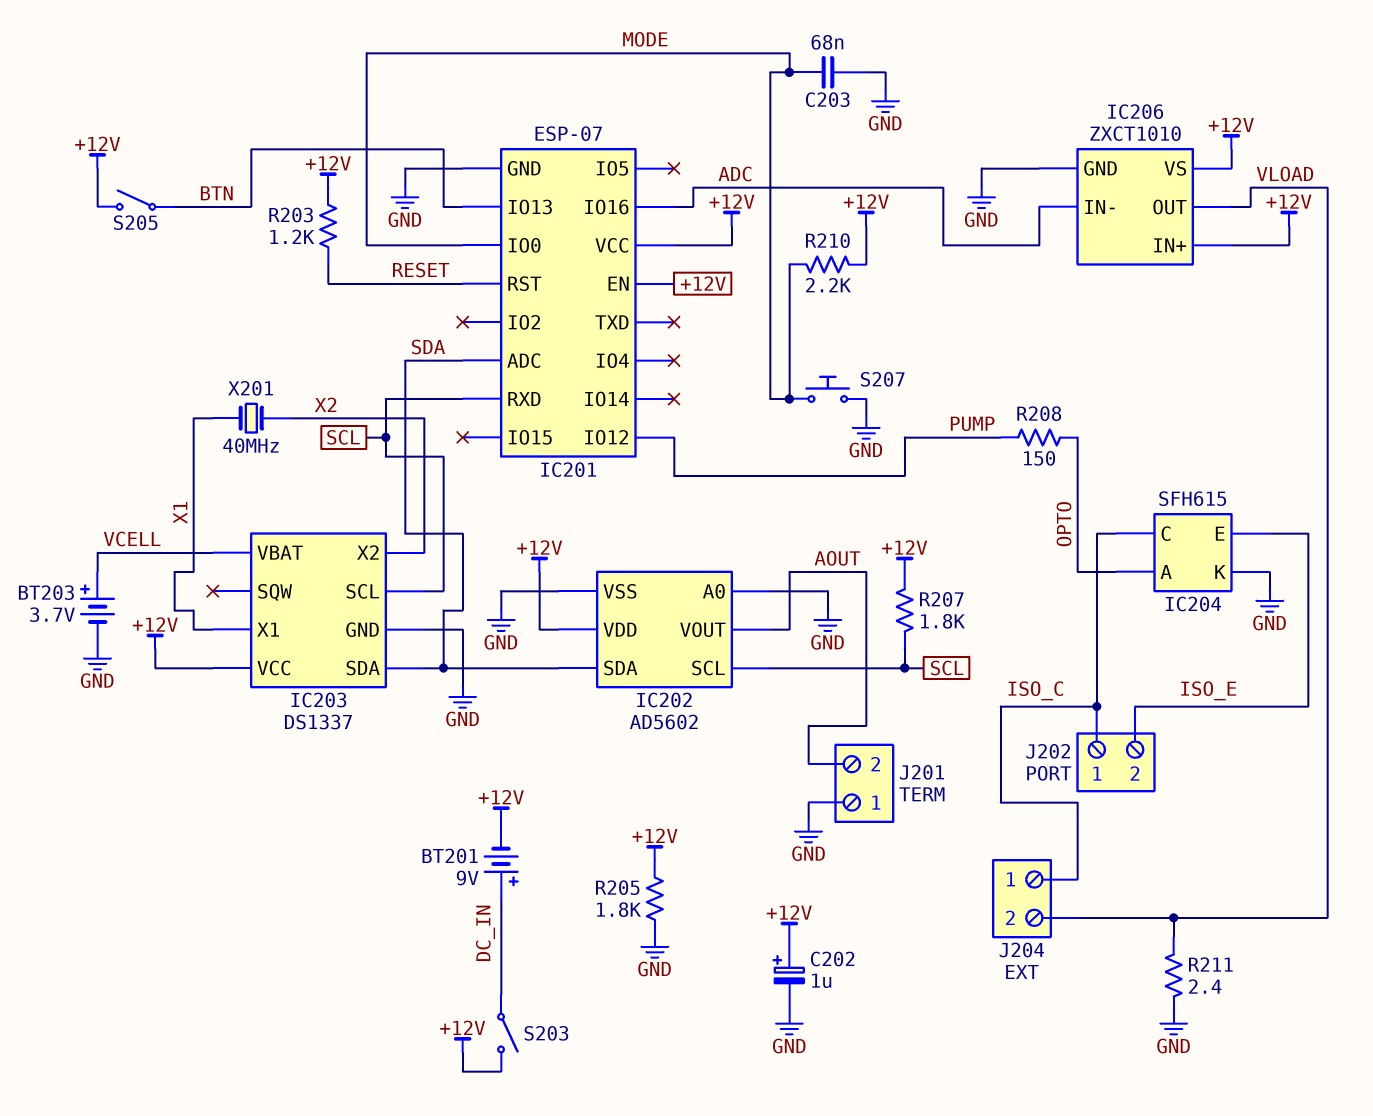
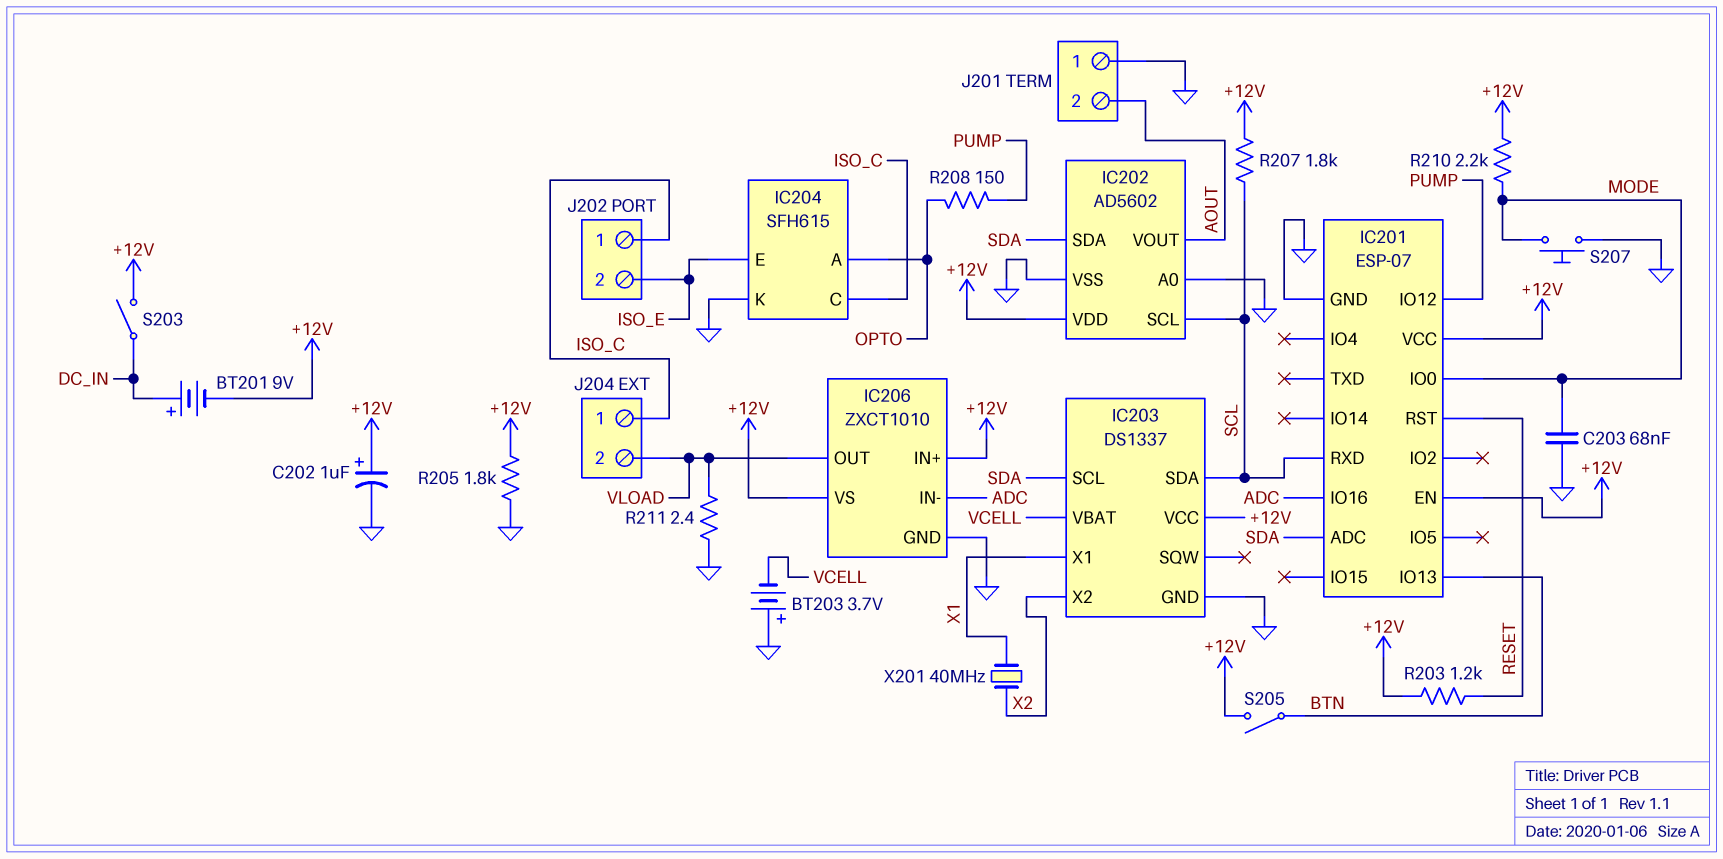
BT203: 3.7V (plus VCELL, minus GND) -> 3.7V (plus GND, minus VCELL)
IC203 pin SCL: SCL -> SDA
IC203 pin SDA: SDA -> SCL

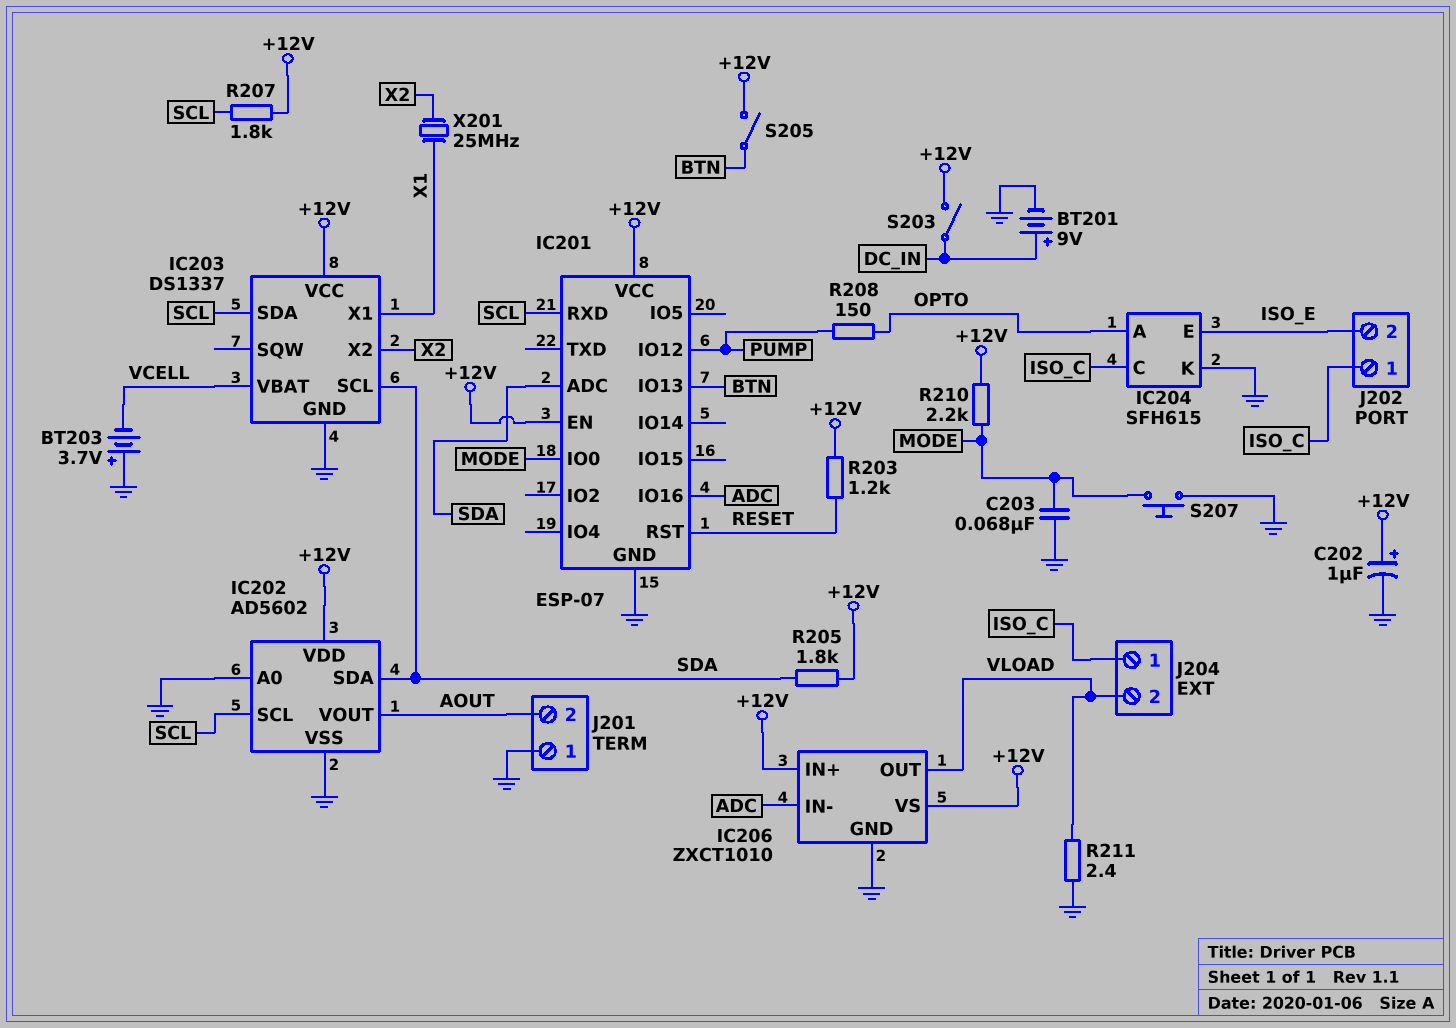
BT201: 9V (plus DC_IN, minus +12V) -> 9V (plus DC_IN, minus GND)
R205: 1.8k (+12V, GND) -> 1.8k (+12V, SDA)
X201: 40MHz (X1, X2) -> 25MHz (X1, X2)

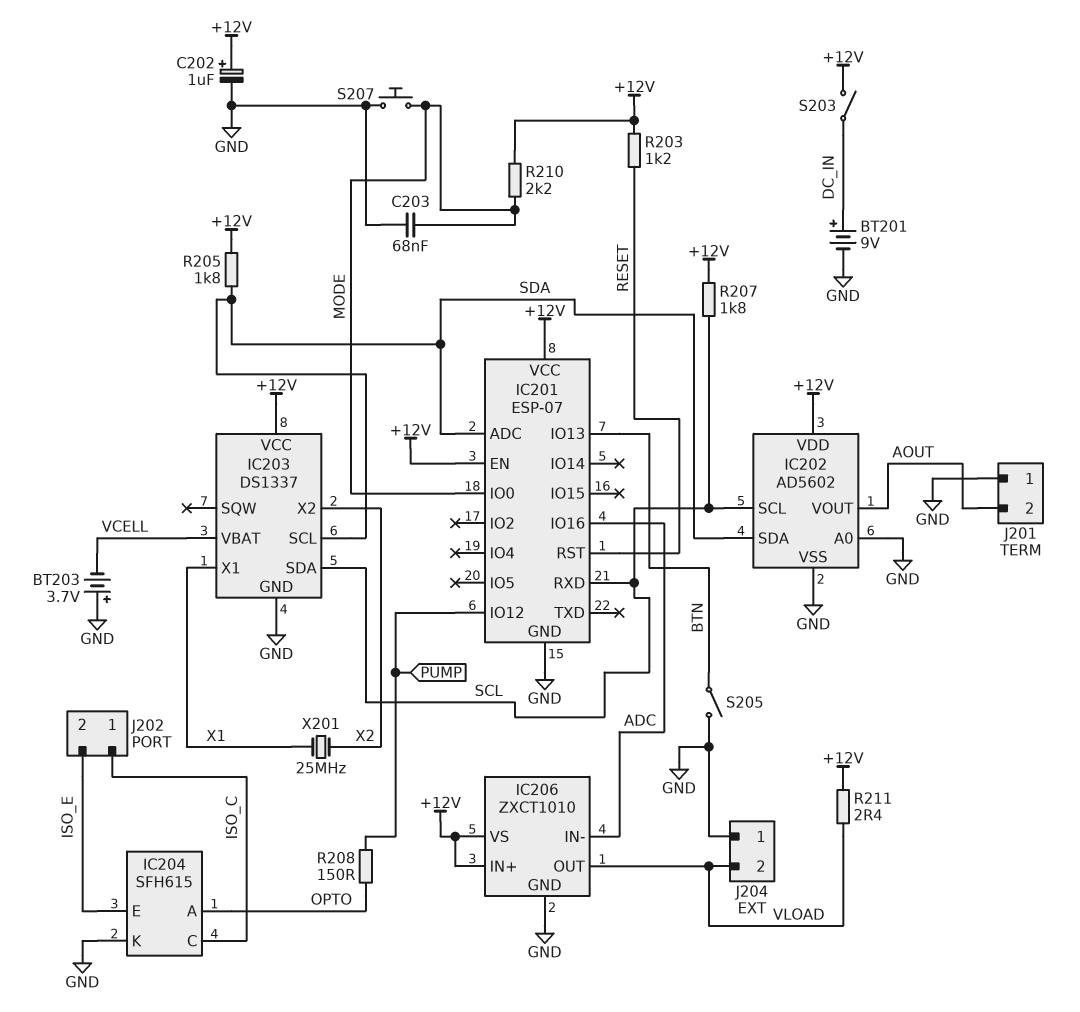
J204 pin 1: ISO_C -> GND
R211: 2.4 (GND, VLOAD) -> 2.4 (+12V, VLOAD)
S205: switch (+12V, BTN) -> switch (BTN, GND)

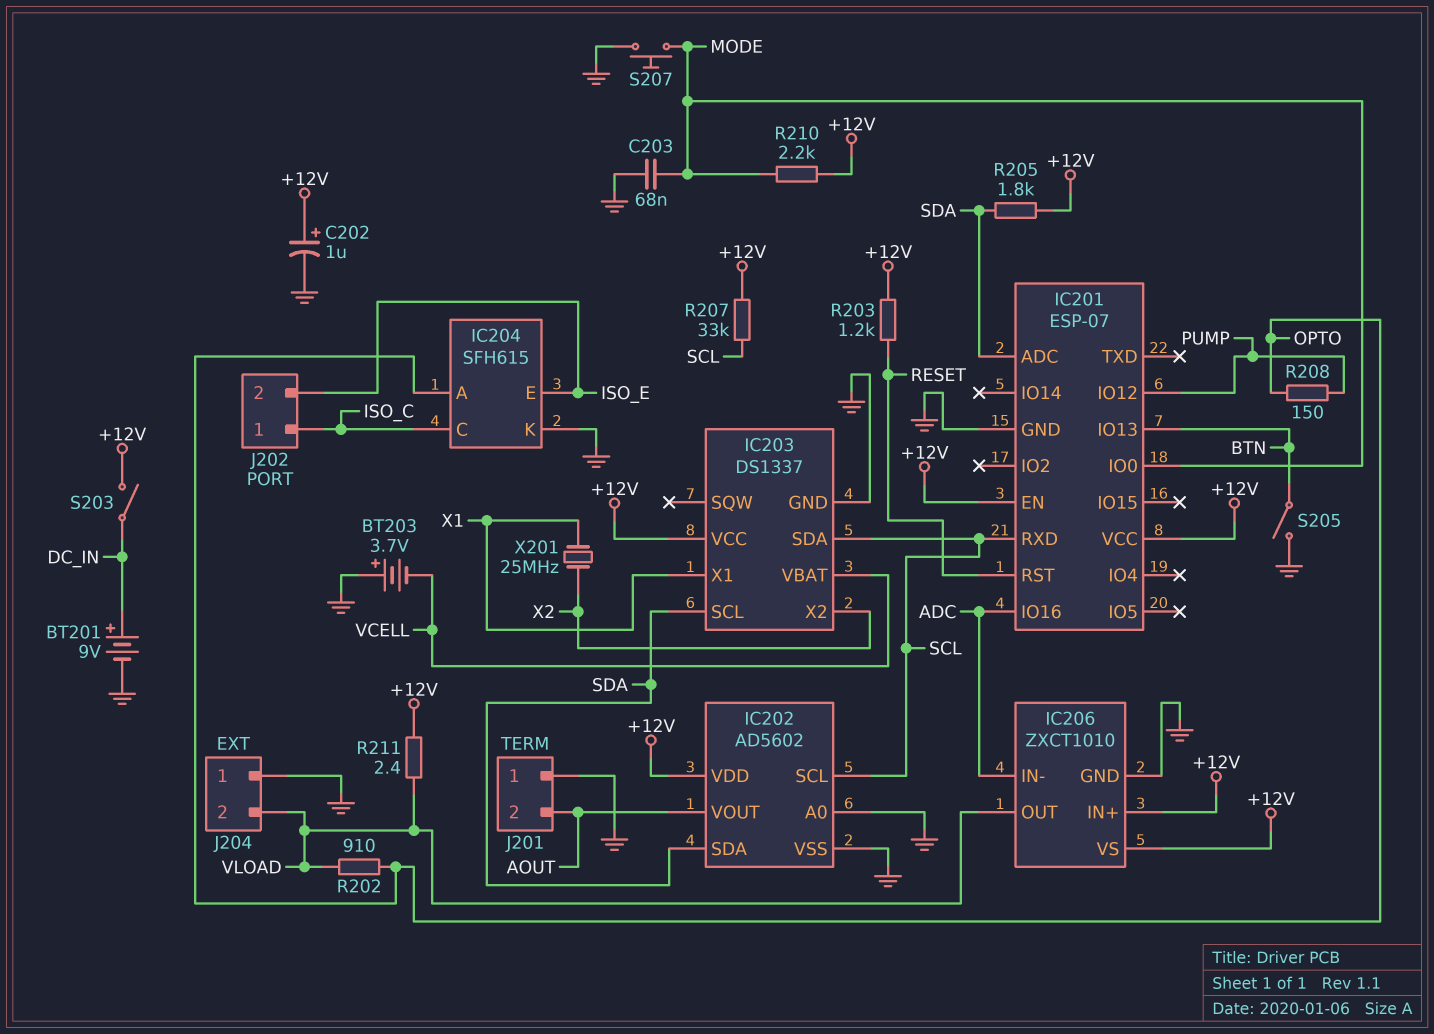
R202: none -> 910 (OPTO, VLOAD)
R207: 1.8k (+12V, SCL) -> 33k (+12V, SCL)

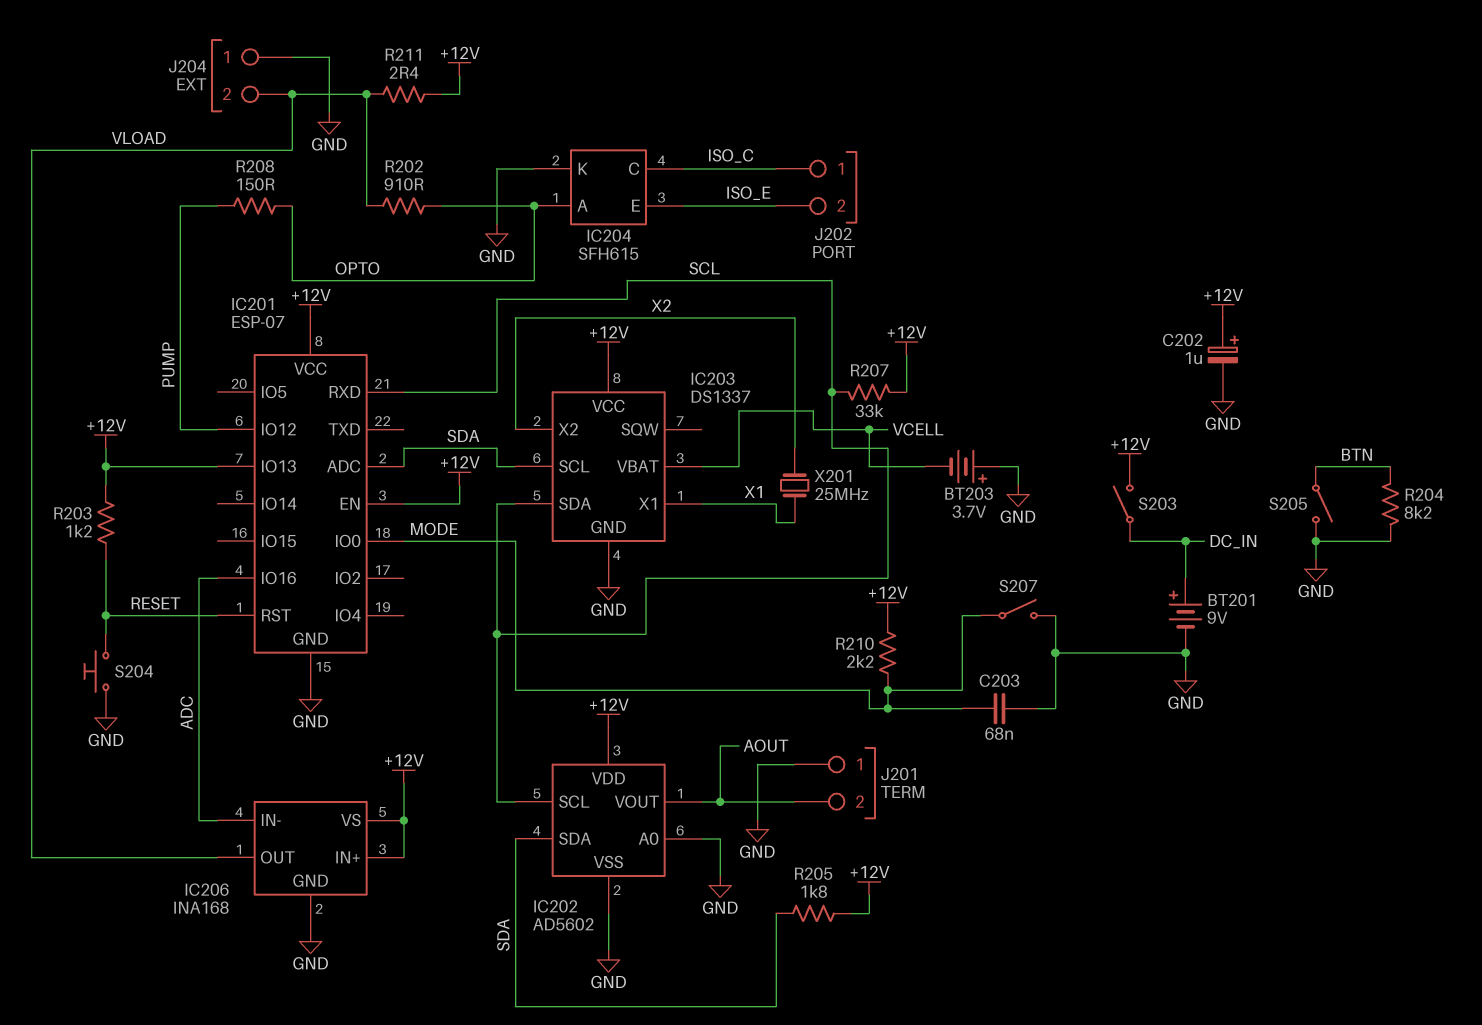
IC201 pin IO13: BTN -> +12V
IC206: ZXCT1010 -> INA168
R204: none -> 8.2k (BTN, GND)
S204: none -> button (GND, RESET)
S207: button (GND, MODE) -> switch (GND, MODE)

